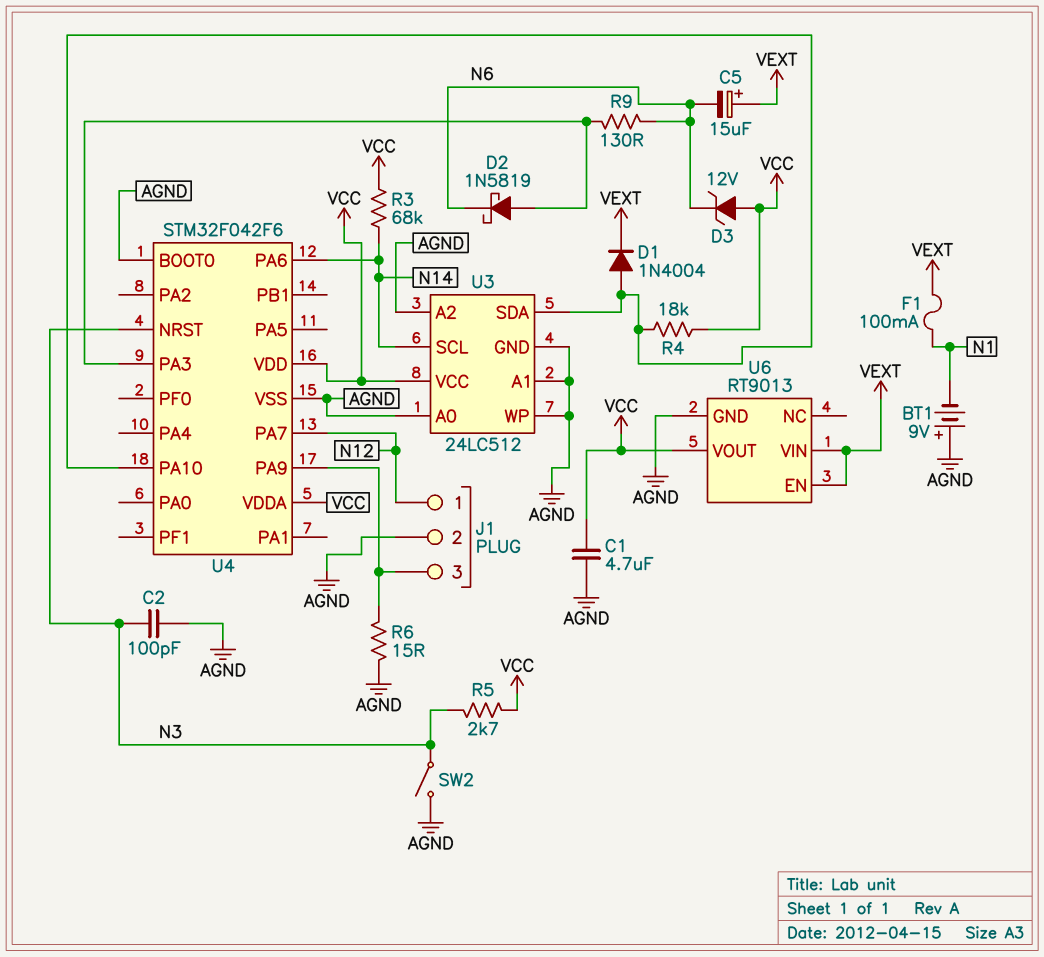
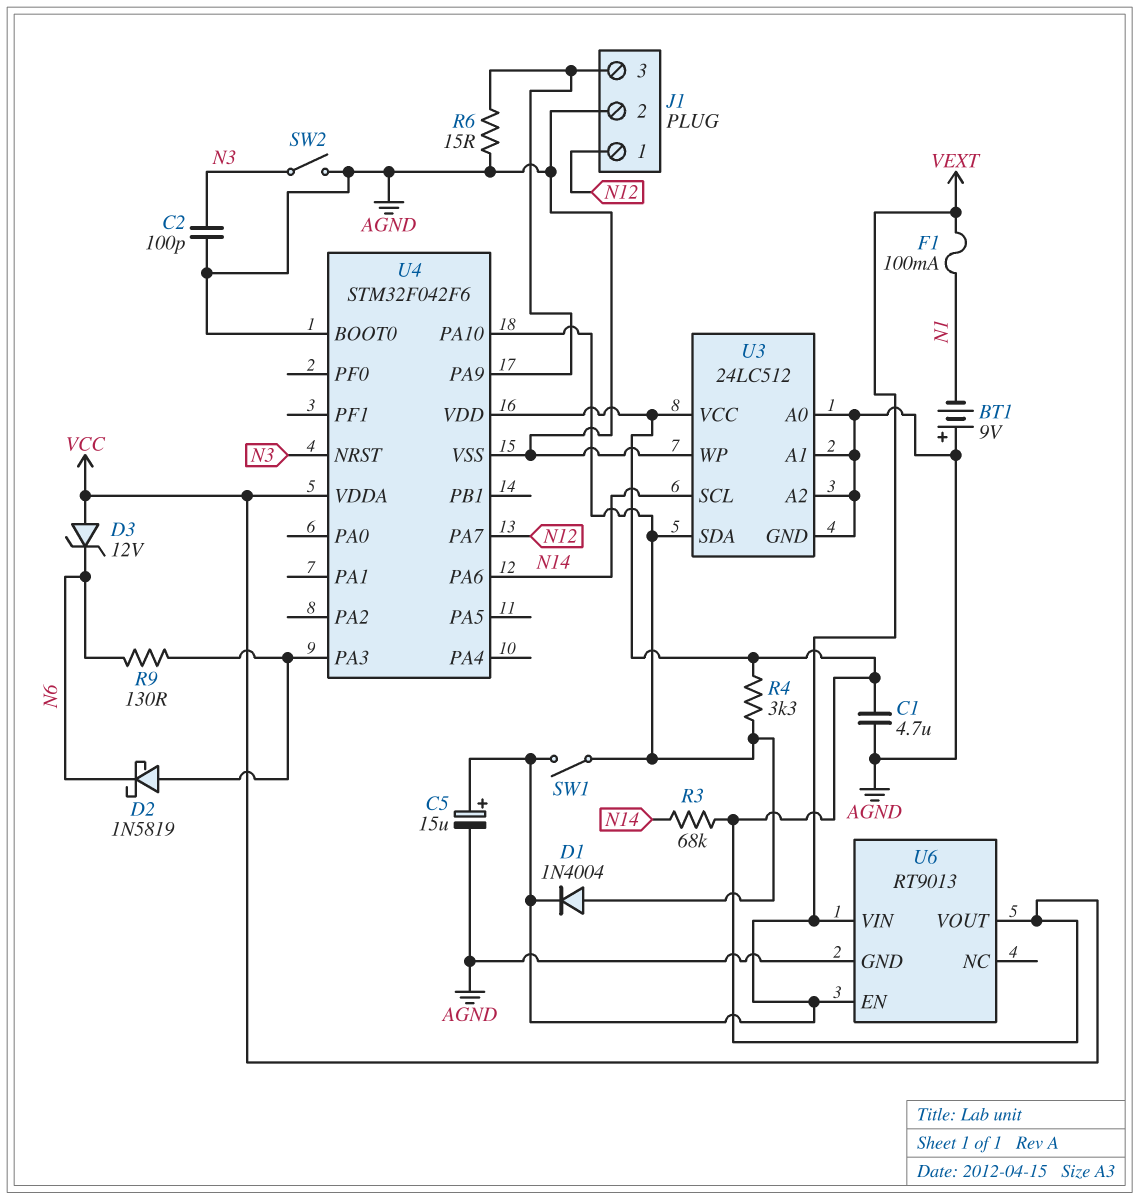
C5: 15uF (plus VEXT, minus N6) -> 15uF (plus VEXT, minus AGND)
R4: 18k (U3/SDA, VCC) -> 3.3k (U3/SDA, VCC)
R5: 2.7k (N3, VCC) -> none
SW1: none -> switch (U3/SDA, VEXT)

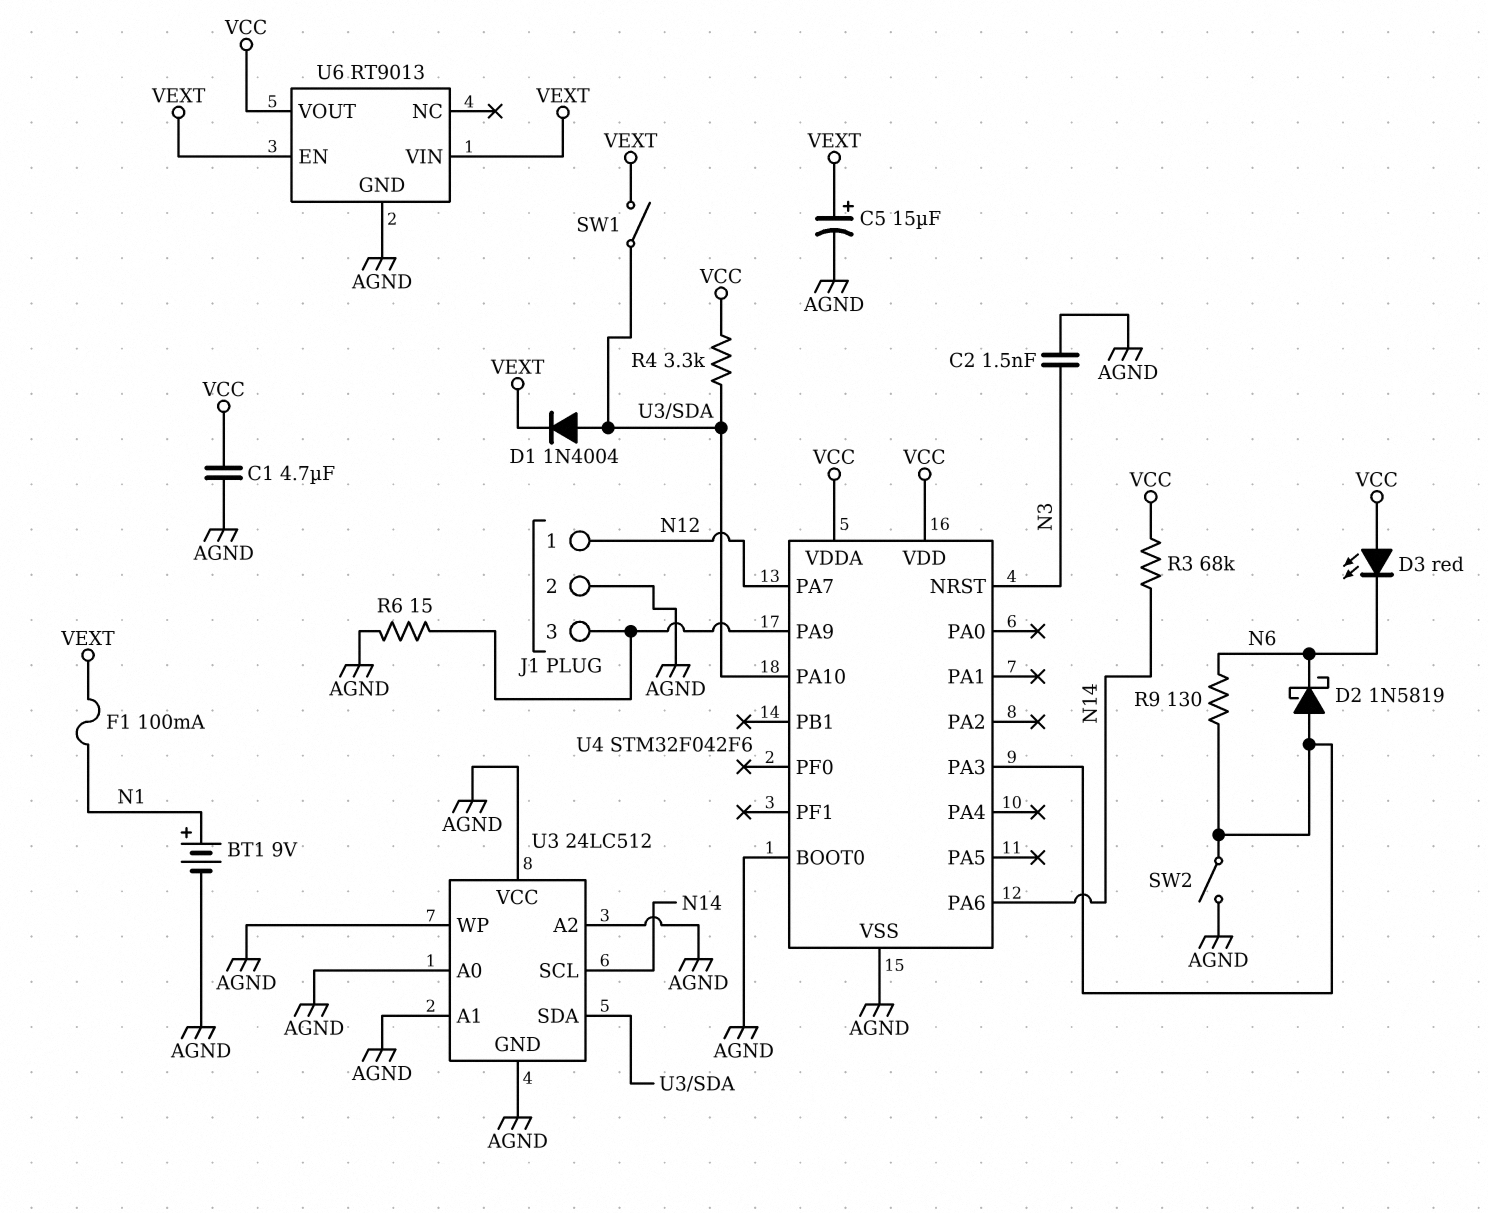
BT1: 9V (plus AGND, minus N1) -> 9V (plus N1, minus AGND)
C2: 100pF (AGND, N3) -> 1.5nF (AGND, N3)
D3: zener 12V (A VCC, K N6) -> LED red (A VCC, K N6)
SW2: switch (AGND, N3) -> switch (AGND, U4/PA3)
U3 pin VCC: VCC -> AGND

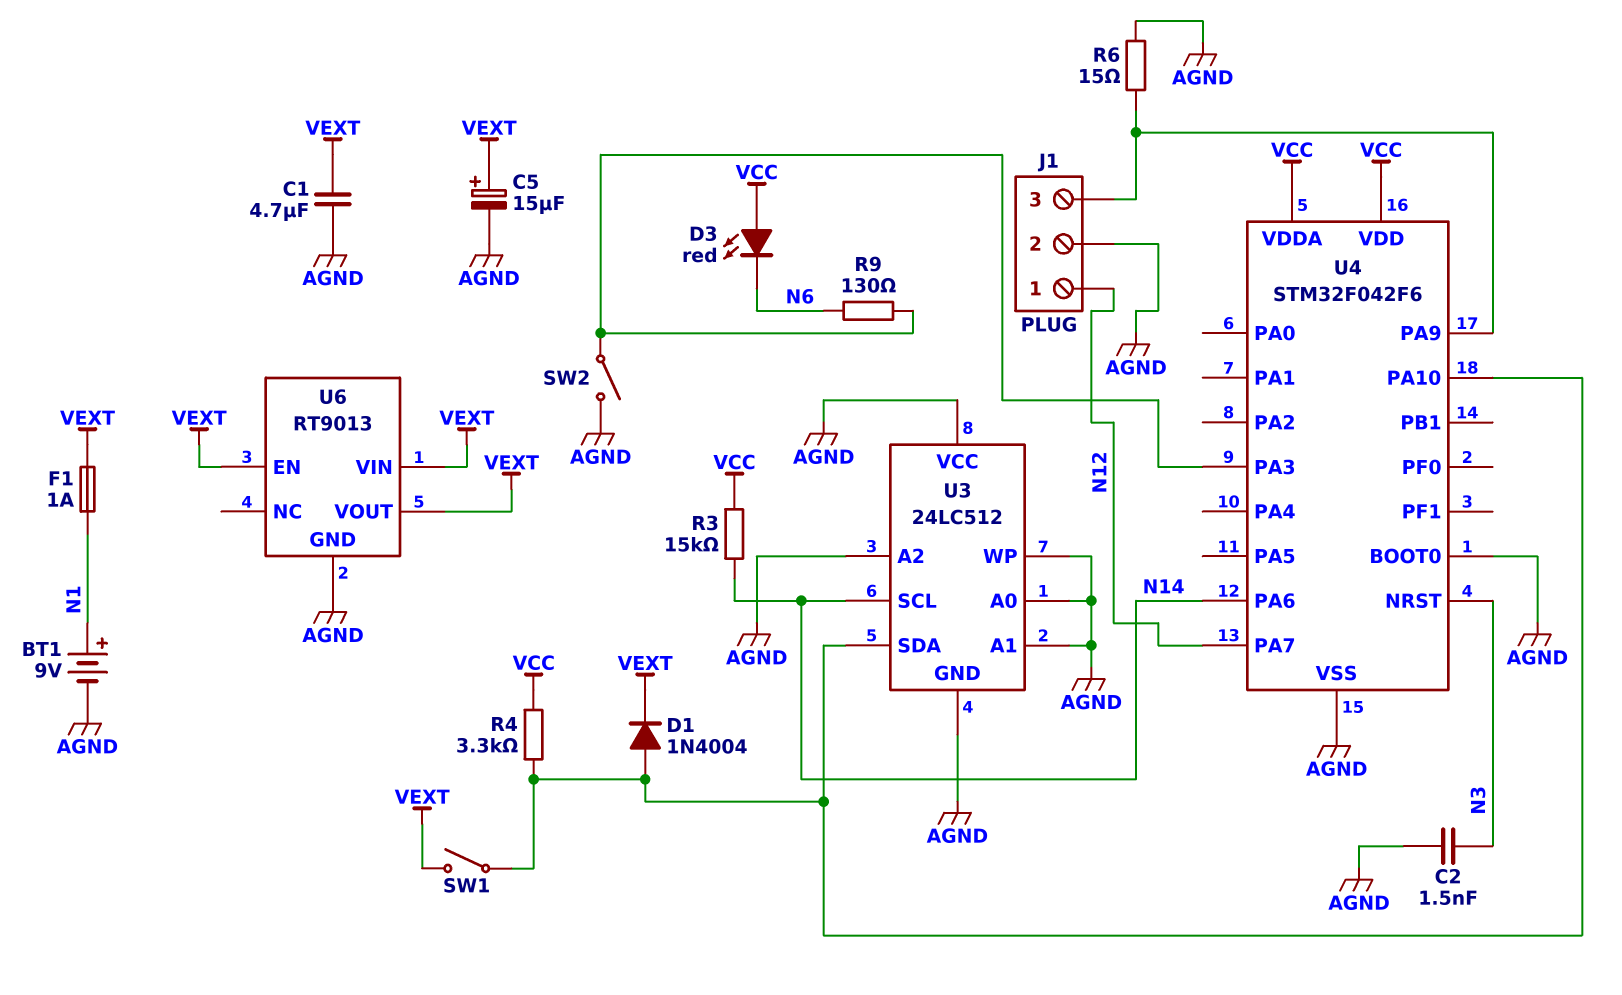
C1: 4.7uF (AGND, VCC) -> 4.7uF (AGND, VEXT)
D2: schottky 1N5819 (A U4/PA3, K N6) -> none
F1: 100mA (N1, VEXT) -> 1A (N1, VEXT)
R3: 68k (N14, VCC) -> 15k (N14, VCC)
U6 pin VOUT: VCC -> VEXT

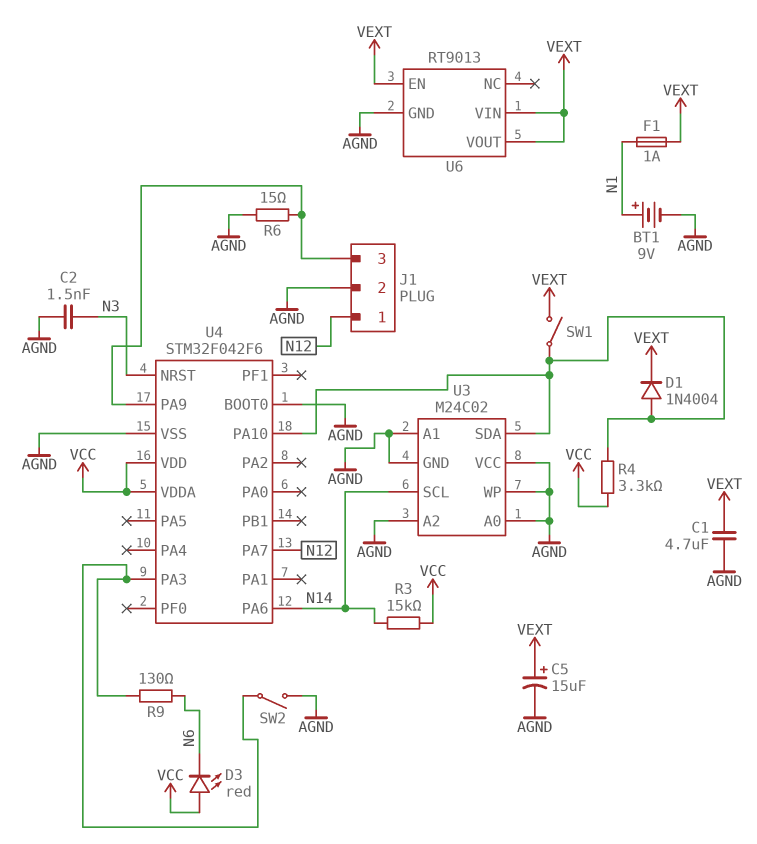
U3: 24LC512 -> M24C02

